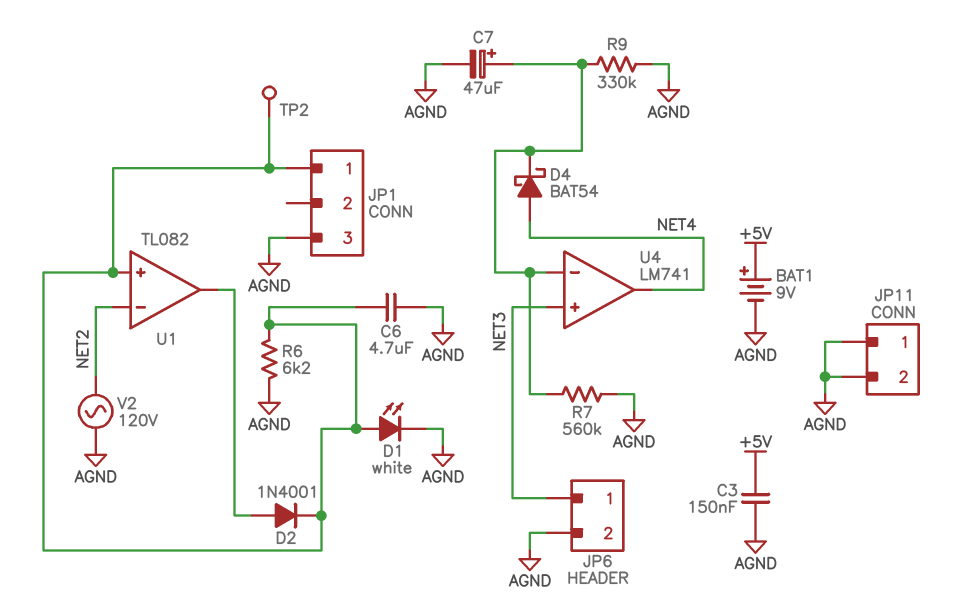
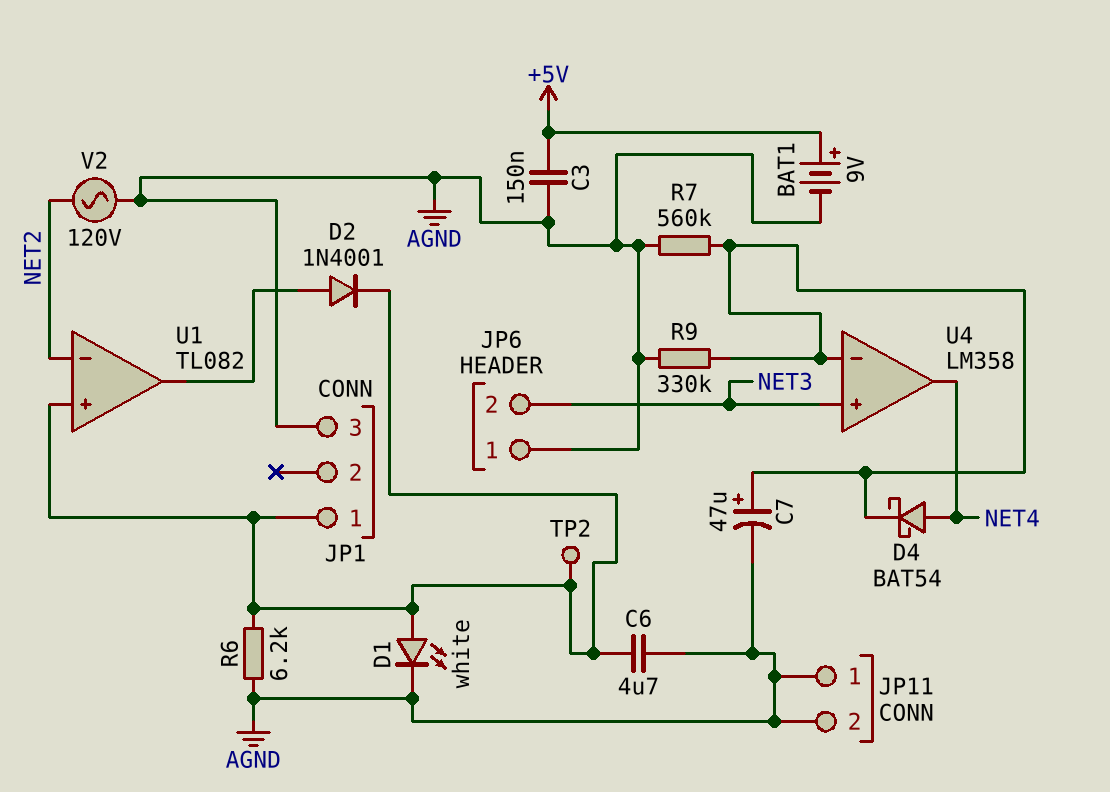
JP6 pin 1: NET3 -> AGND
JP6 pin 2: AGND -> NET3
U4: LM741 -> LM358

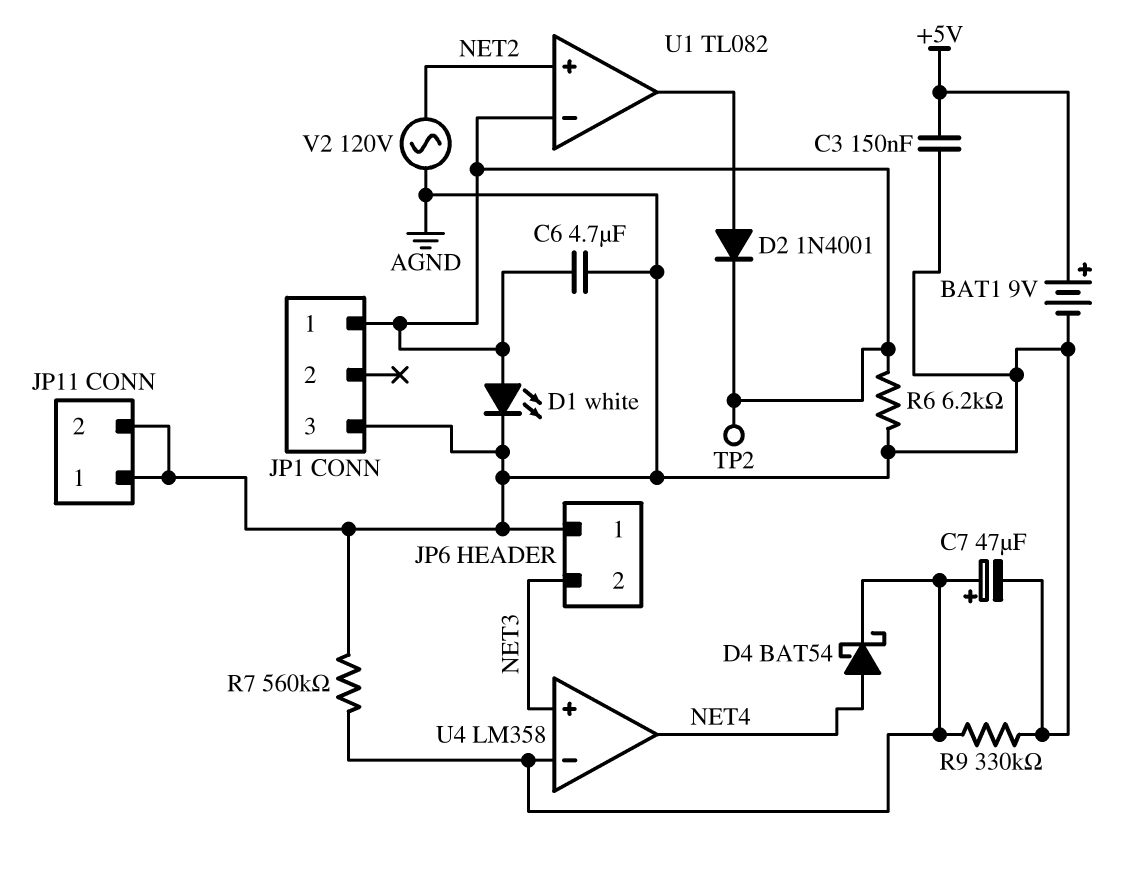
U1 pin in+: JP1/1 -> NET2
U1 pin in-: NET2 -> JP1/1

